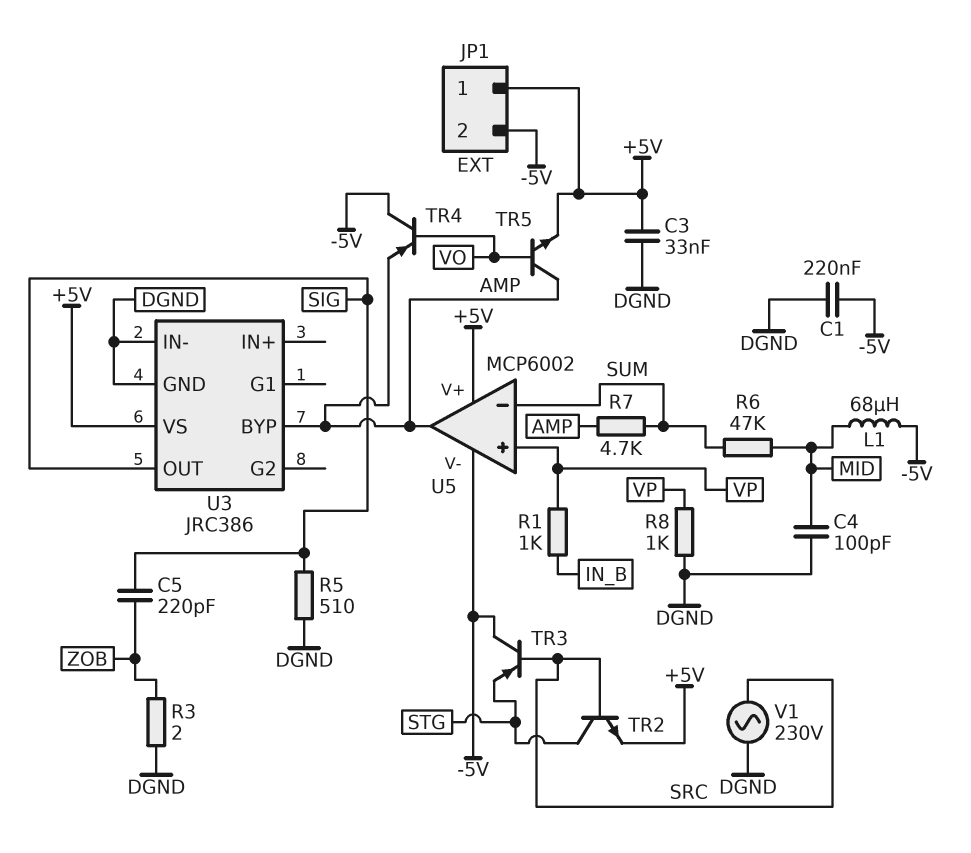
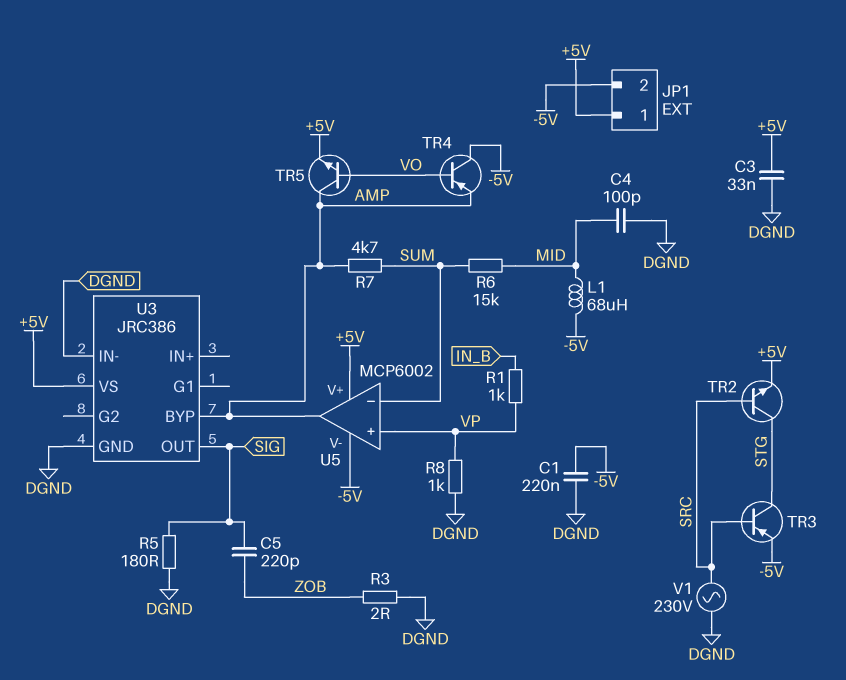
R5: 510 (DGND, SIG) -> 180 (DGND, SIG)
R6: 47k (MID, SUM) -> 15k (MID, SUM)
TR3: PNP (B SRC, C -5V, E STG) -> PNP (B SRC, C STG, E -5V)

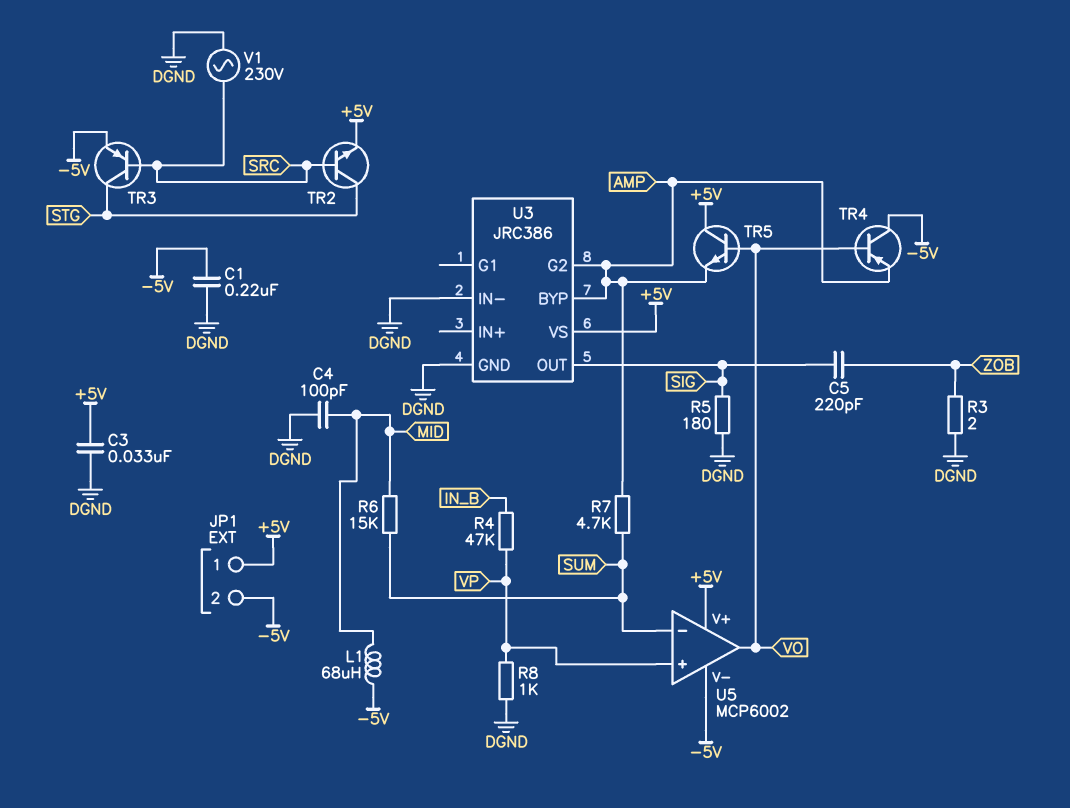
R1: 1k (IN_B, VP) -> none
R4: none -> 47k (IN_B, VP)
TR5: NPN (B VO, C AMP, E +5V) -> NPN (B VO, C +5V, E AMP)
U3 pin G2: none -> AMP
U5 pin out: AMP -> VO

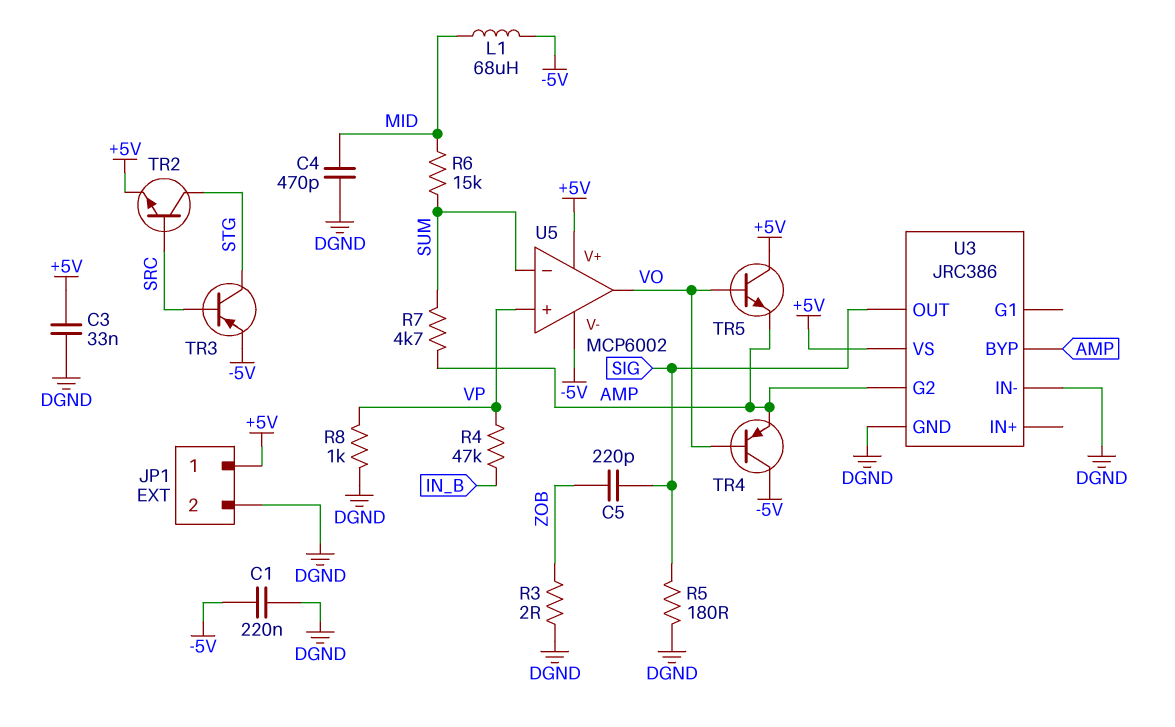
C4: 100pF (DGND, MID) -> 470pF (DGND, MID)
JP1 pin 2: -5V -> DGND
V1: AC 230V (DGND, SRC) -> none

